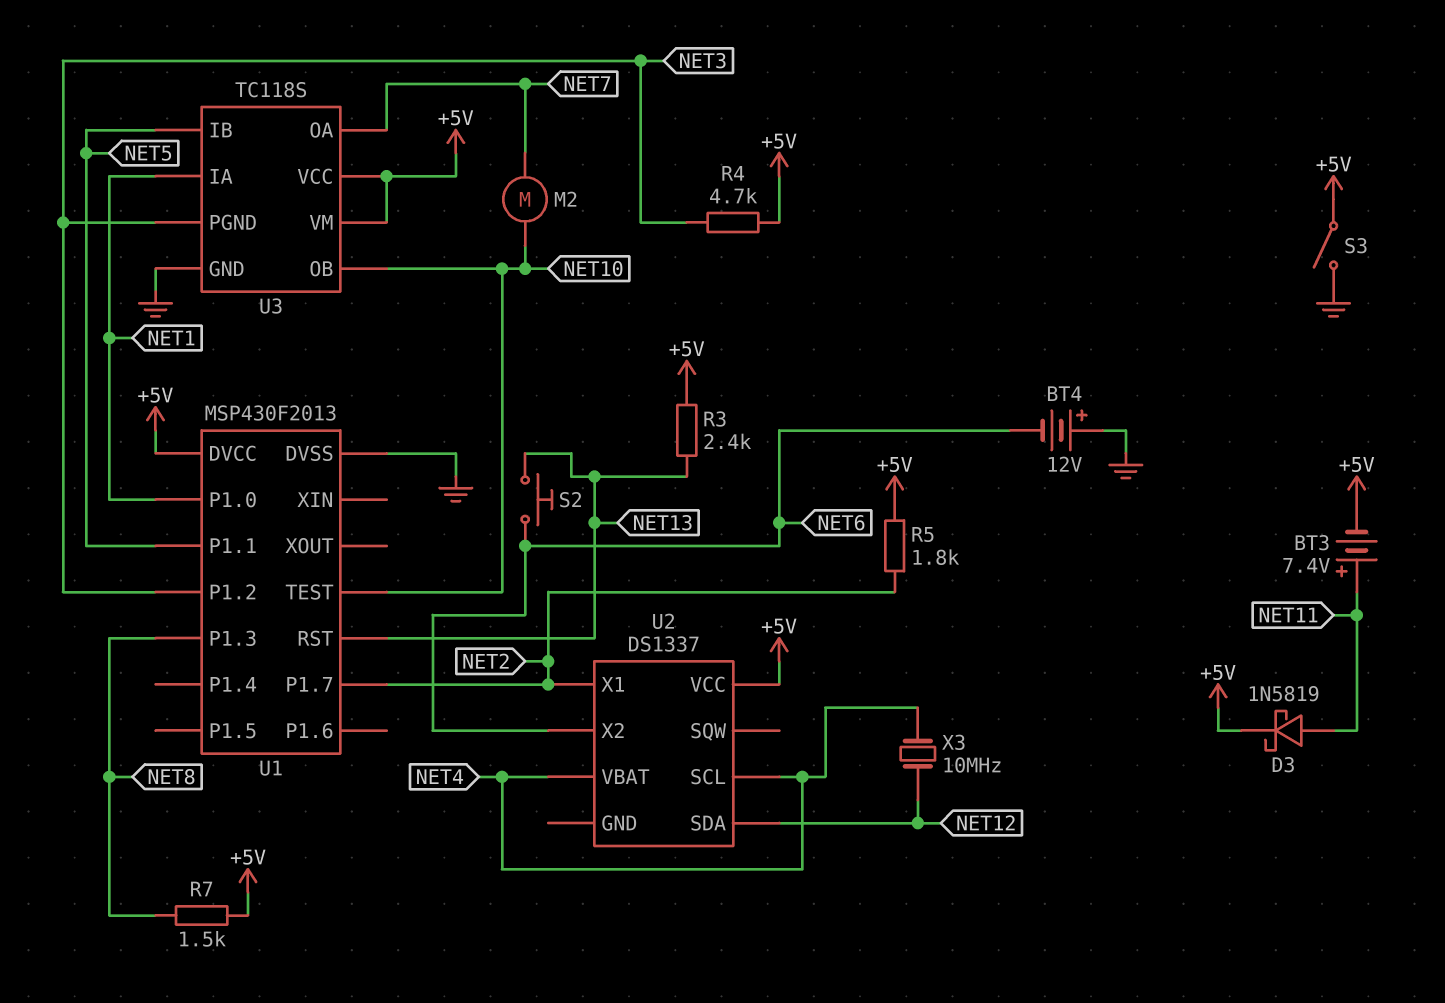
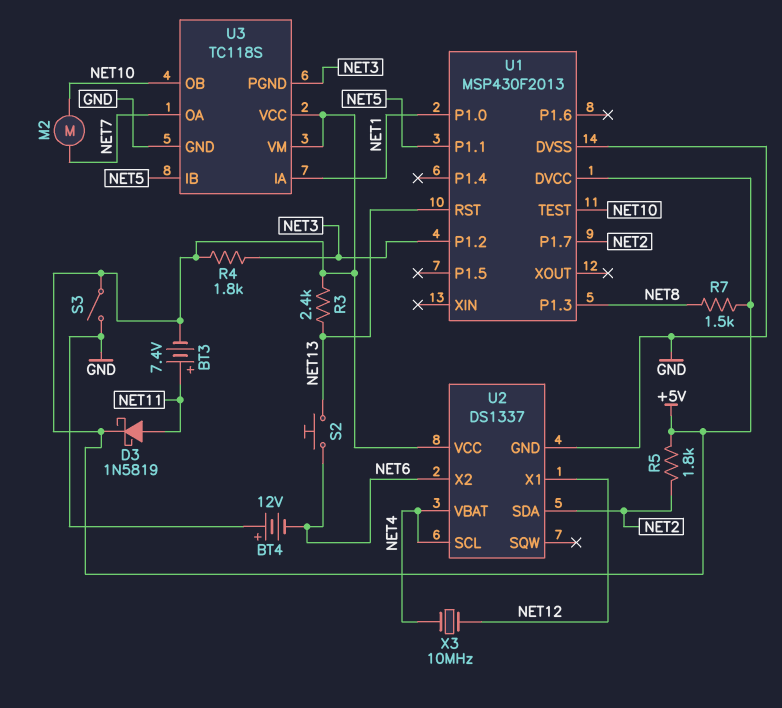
R4: 4.7k (+5V, NET3) -> 1.8k (+5V, NET3)
U2 pin GND: none -> GND
U2 pin SDA: NET12 -> NET2
U2 pin X1: NET2 -> NET12

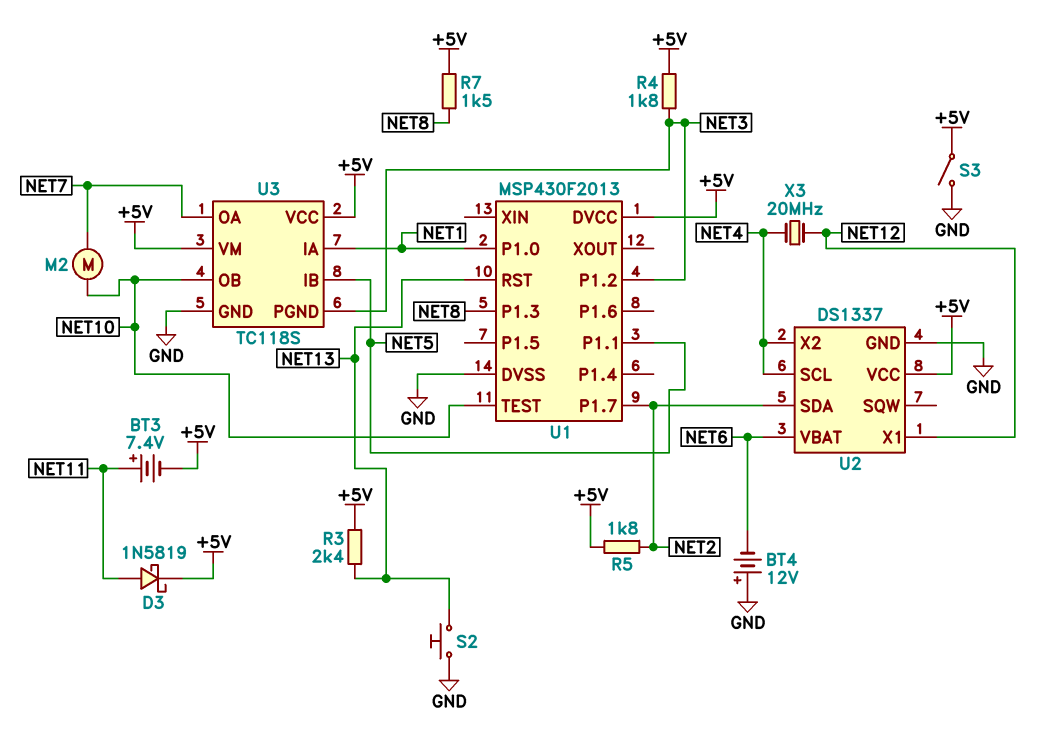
S2: button (NET6, NET13) -> button (GND, NET13)
U2 pin VBAT: NET4 -> NET6
U2 pin X2: NET6 -> NET4
X3: 10MHz (NET4, NET12) -> 20MHz (NET4, NET12)

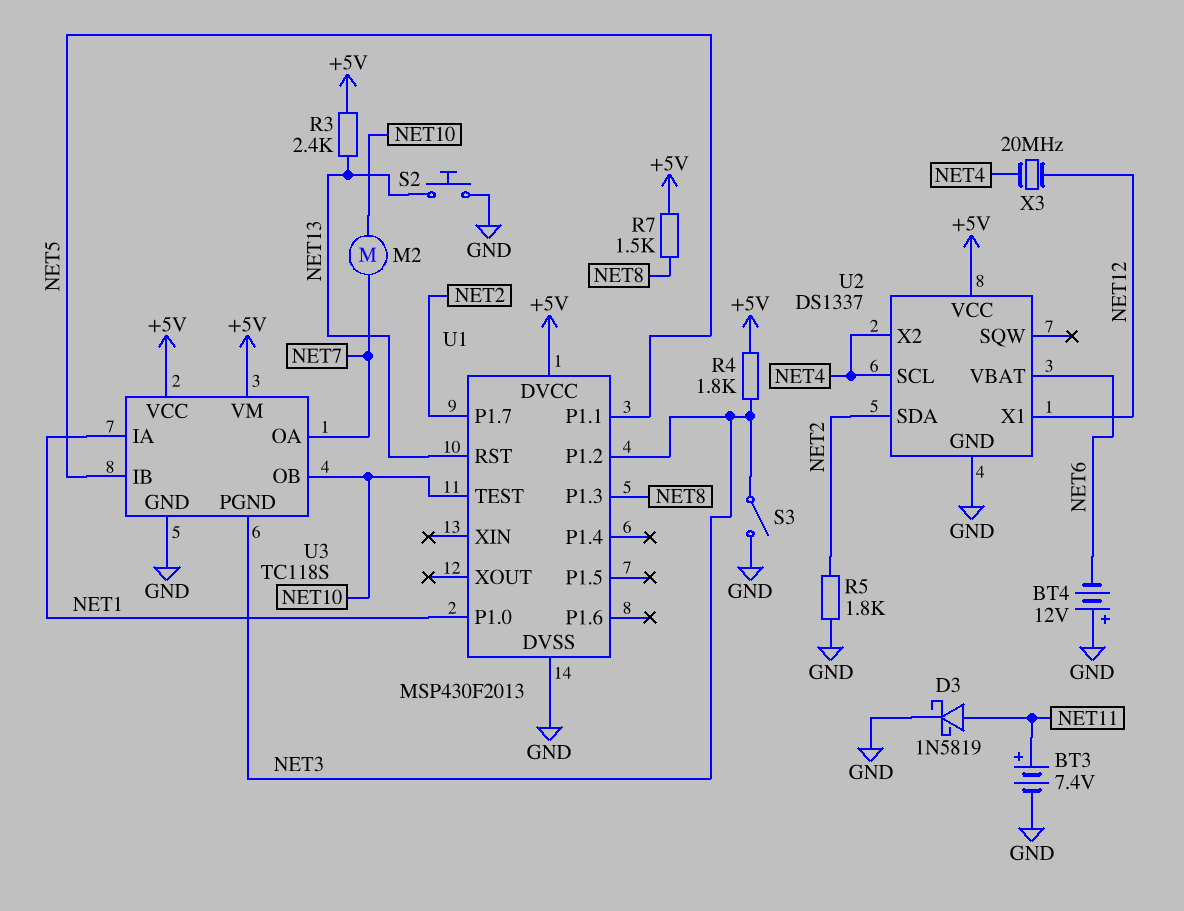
BT3: 7.4V (plus NET11, minus +5V) -> 7.4V (plus NET11, minus GND)
D3: schottky 1N5819 (A NET11, K +5V) -> schottky 1N5819 (A NET11, K GND)
R5: 1.8k (+5V, NET2) -> 1.8k (GND, NET2)
S3: switch (+5V, GND) -> switch (GND, NET3)

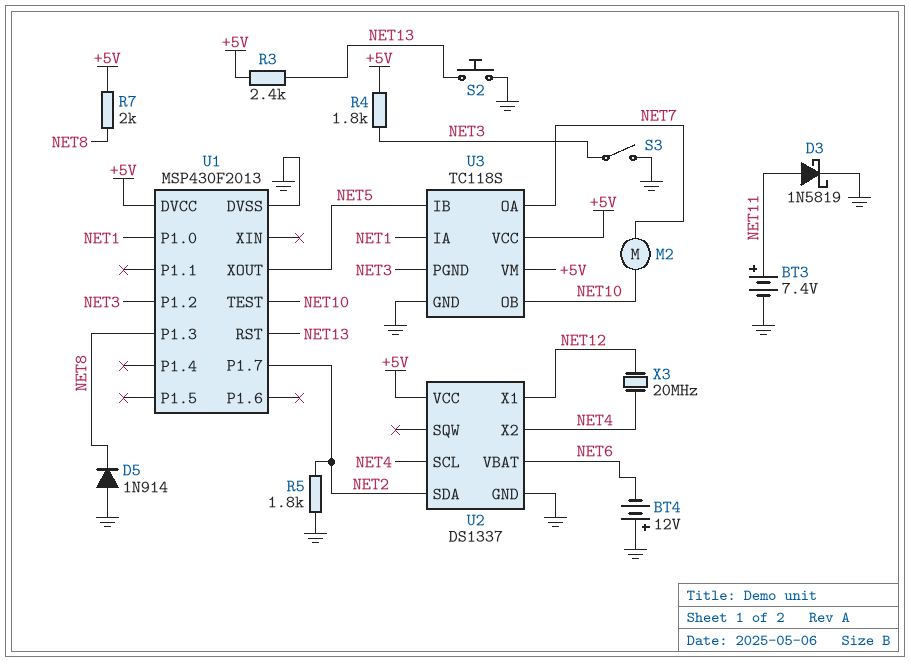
D5: none -> diode 1N914 (A GND, K NET8)
R7: 1.5k (+5V, NET8) -> 2k (+5V, NET8)
U1 pin P1.1: NET5 -> none
U1 pin XOUT: none -> NET5

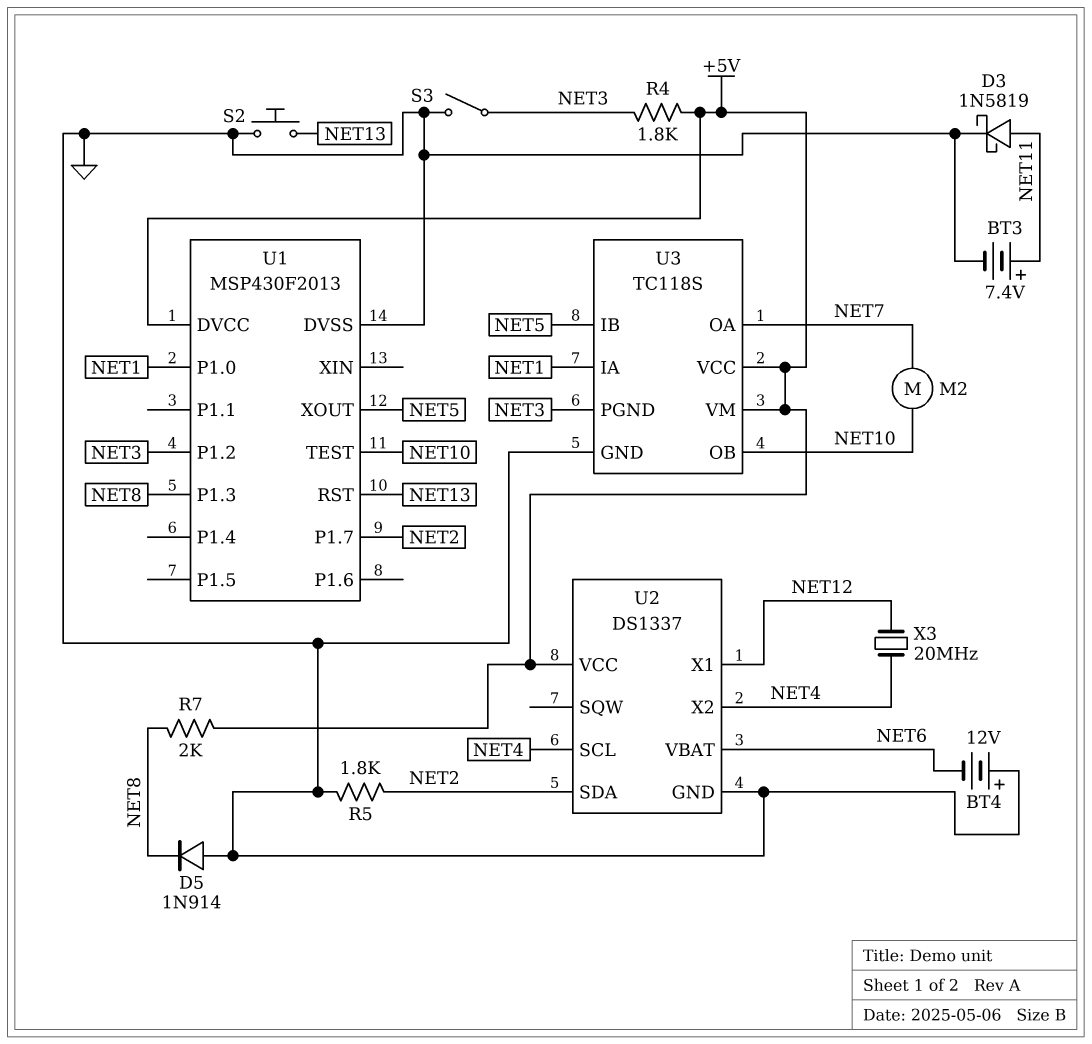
R3: 2.4k (+5V, NET13) -> none

